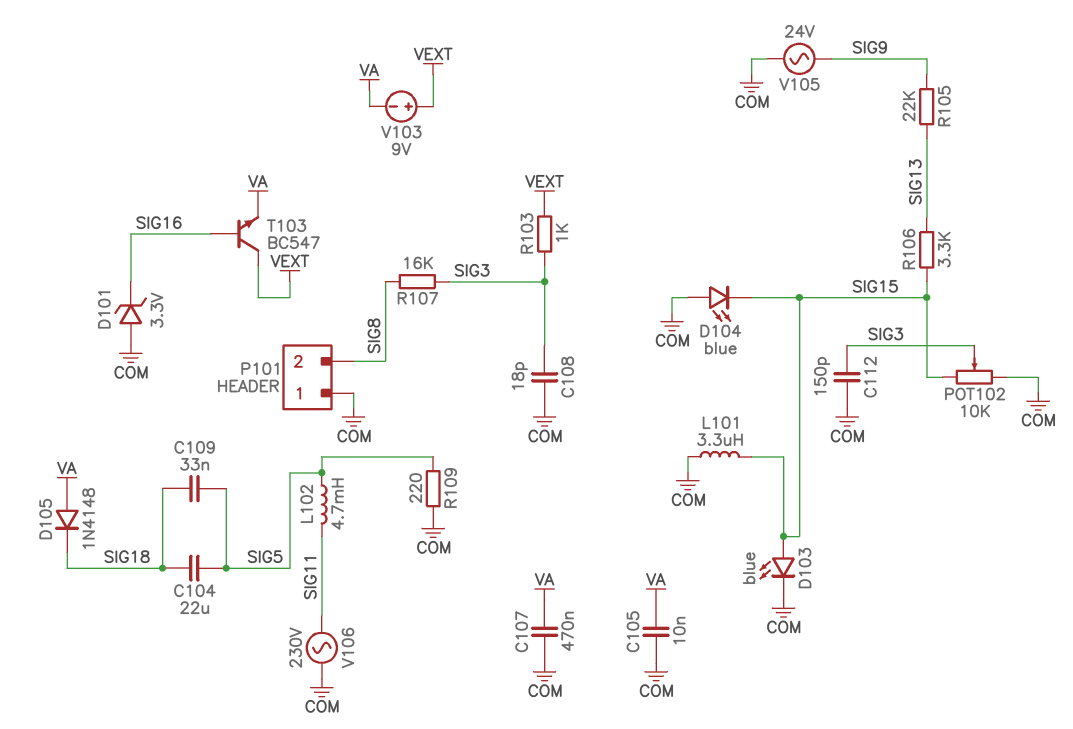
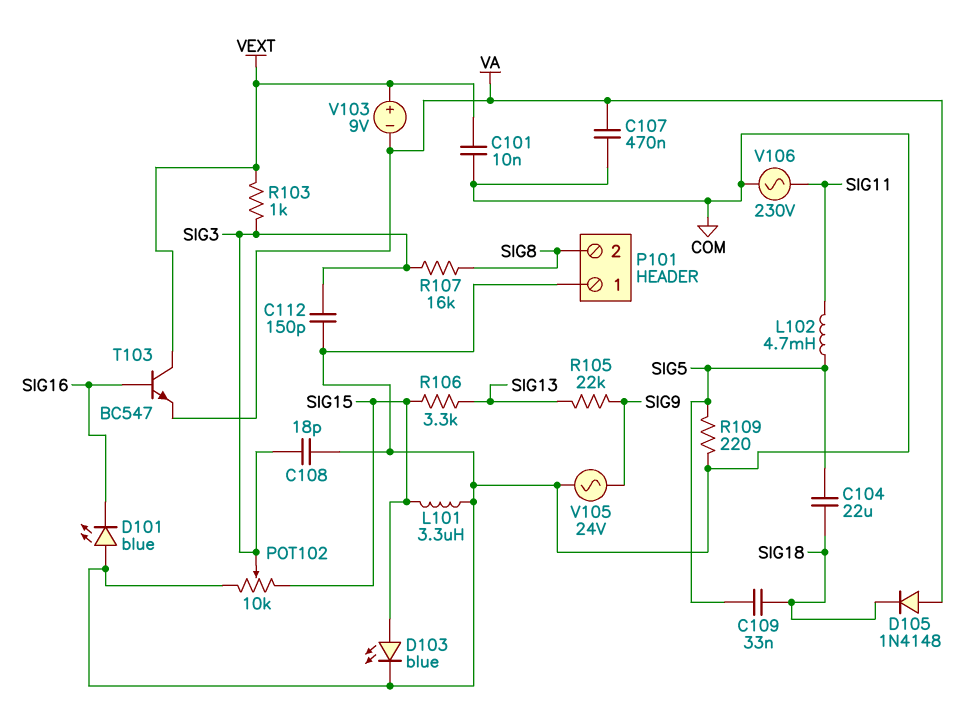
C101: none -> 10nF (COM, VEXT)
C105: 10nF (COM, VA) -> none
D101: zener 3.3V (A COM, K SIG16) -> LED blue (A COM, K SIG16)
D104: LED blue (A COM, K SIG15) -> none

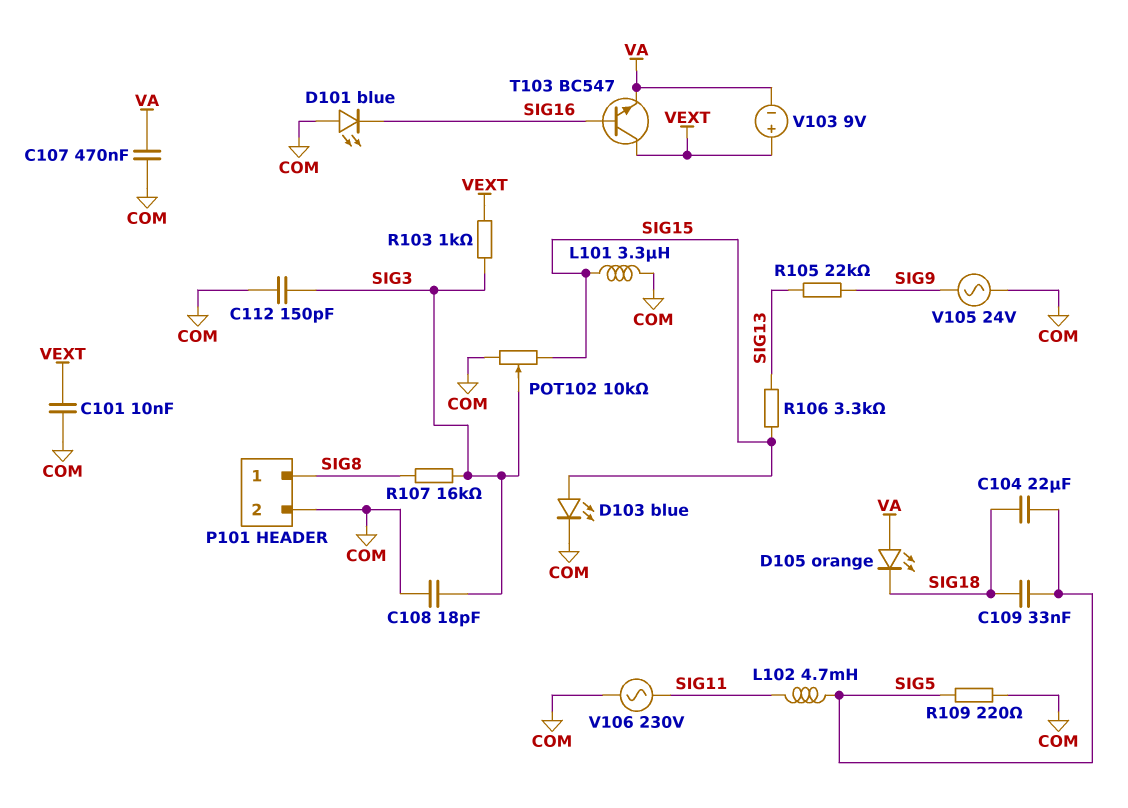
D105: diode 1N4148 (A VA, K SIG18) -> LED orange (A VA, K SIG18)
P101 pin 1: COM -> SIG8
P101 pin 2: SIG8 -> COM

